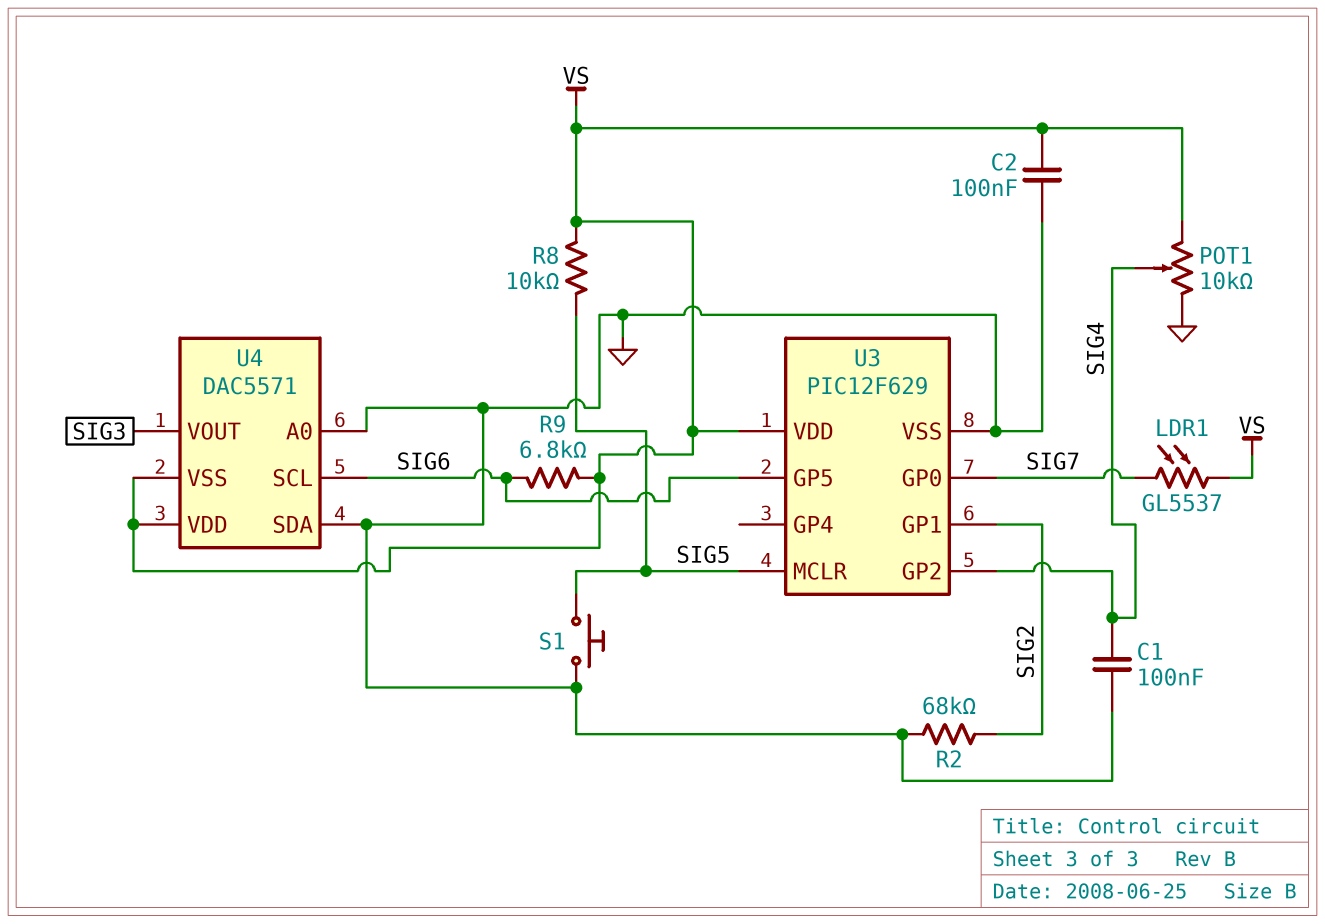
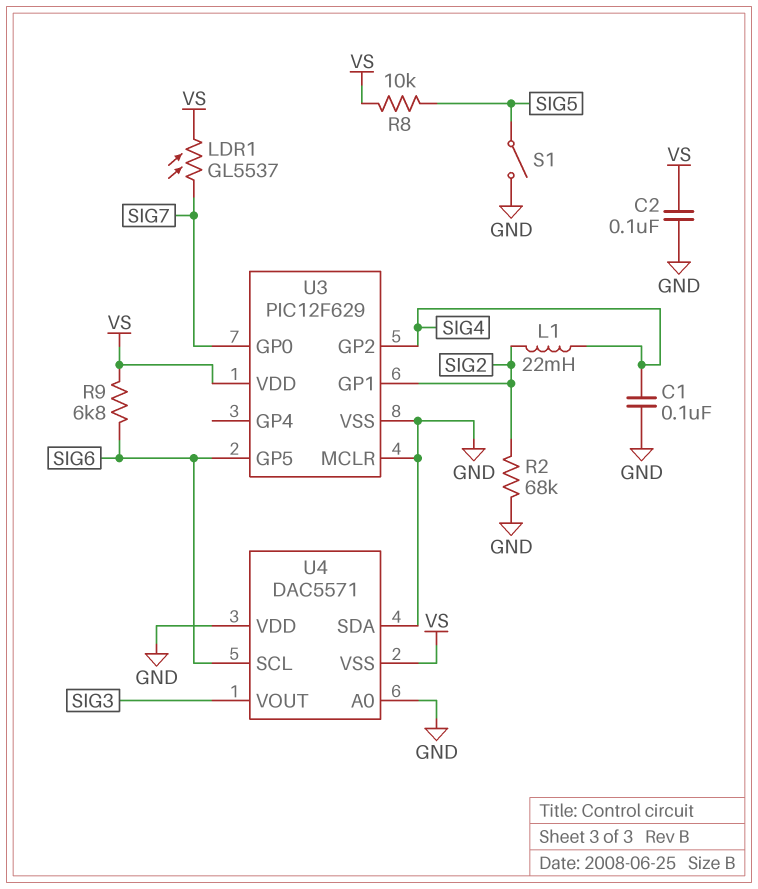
L1: none -> 22mH (SIG2, SIG4)
POT1: 10k (GND, VS, wiper SIG4) -> none
S1: button (GND, SIG5) -> switch (GND, SIG5)
U3 pin MCLR: SIG5 -> GND
U4 pin VDD: VS -> GND

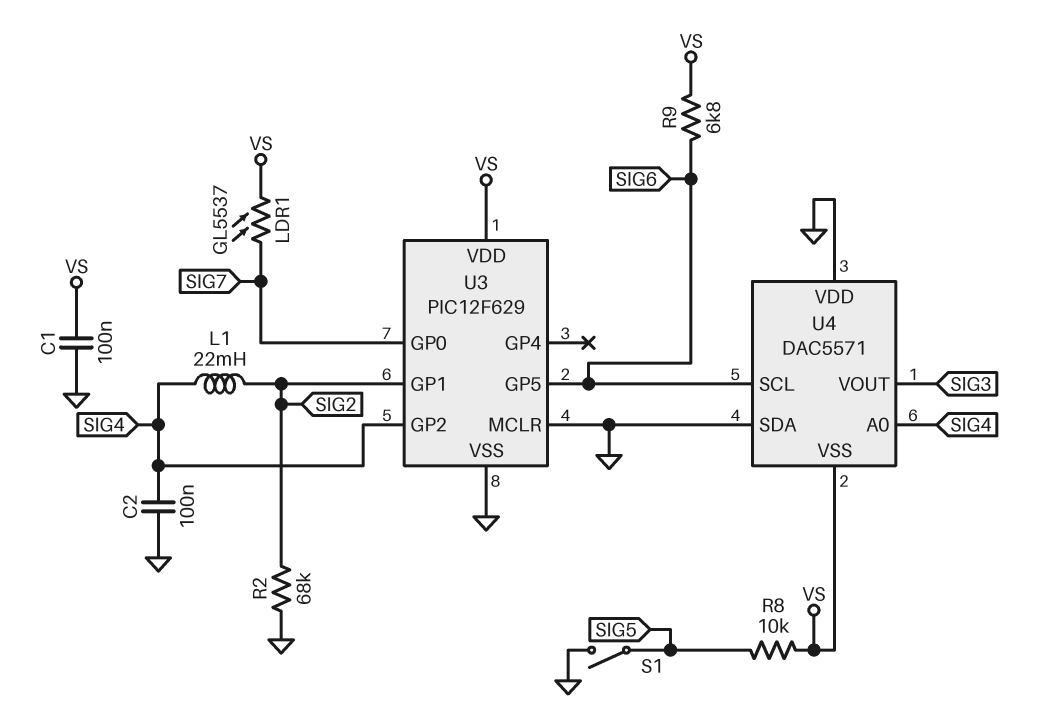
C1: 100nF (GND, SIG4) -> 100nF (GND, VS)
C2: 100nF (GND, VS) -> 100nF (GND, SIG4)
U4 pin A0: GND -> SIG4

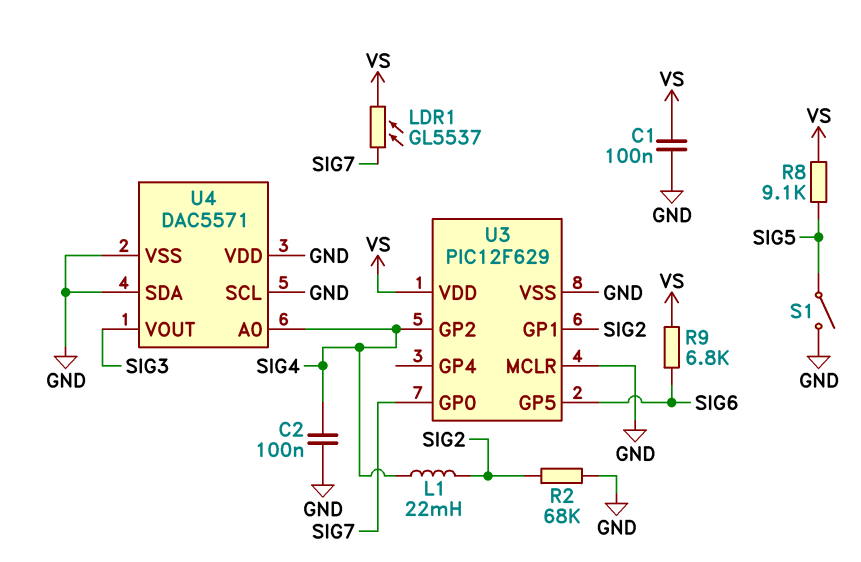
R8: 10k (SIG5, VS) -> 9.1k (SIG5, VS)
U4 pin SCL: SIG6 -> GND
U4 pin VSS: VS -> GND

